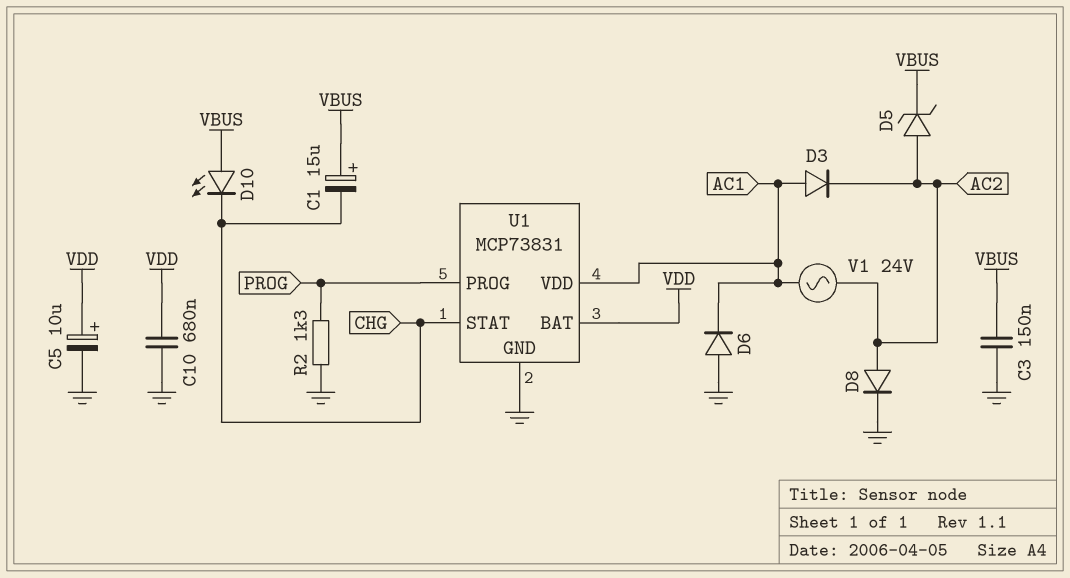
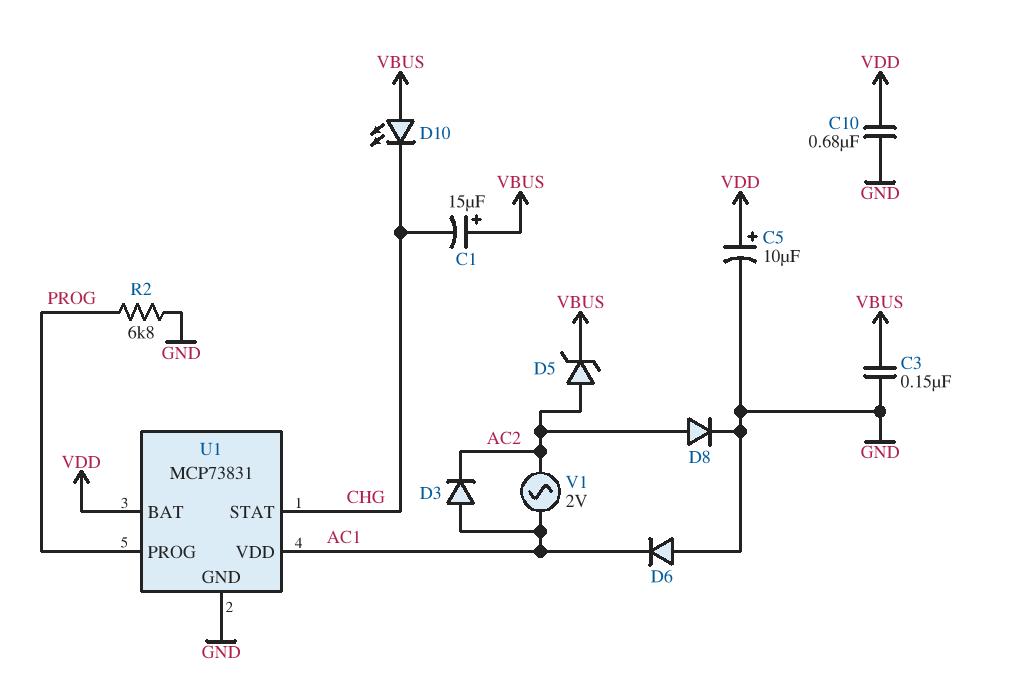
R2: 1.3k (GND, PROG) -> 6.8k (GND, PROG)
V1: AC 24V (AC1, AC2) -> AC 2V (AC1, AC2)

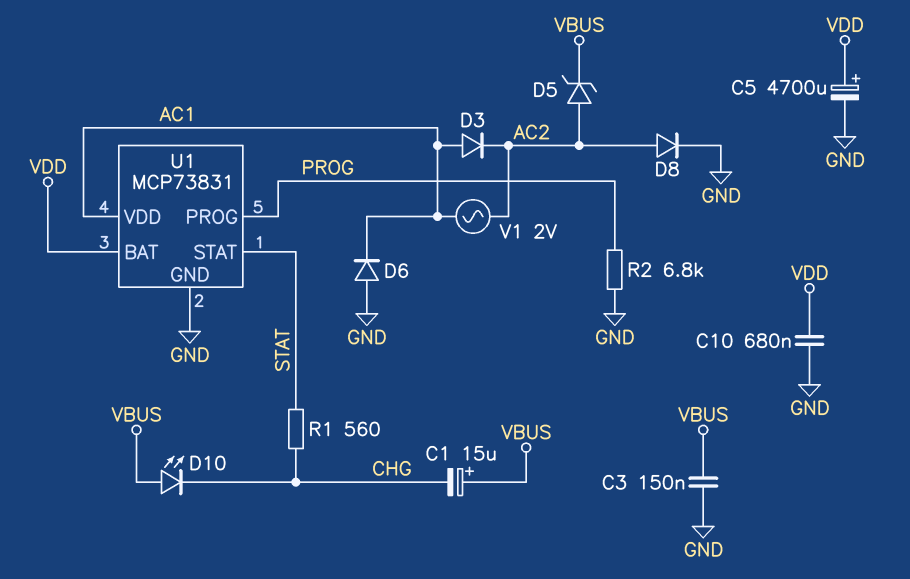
C5: 10uF (plus VDD, minus GND) -> 4700uF (plus VDD, minus GND)
R1: none -> 560 (CHG, STAT)
U1 pin STAT: CHG -> STAT

